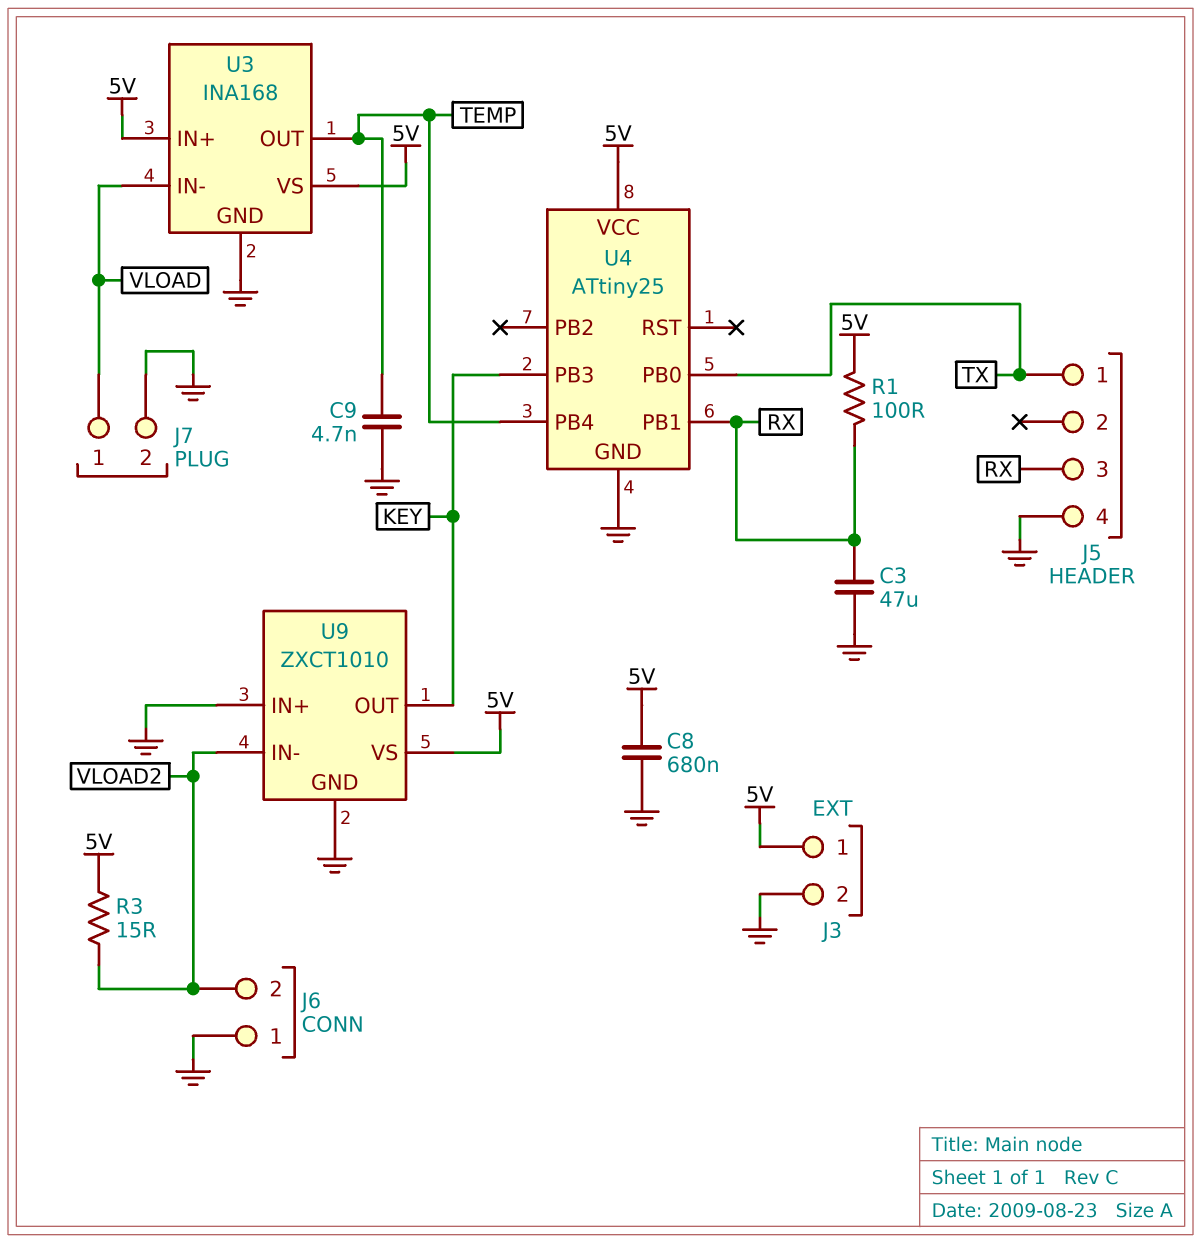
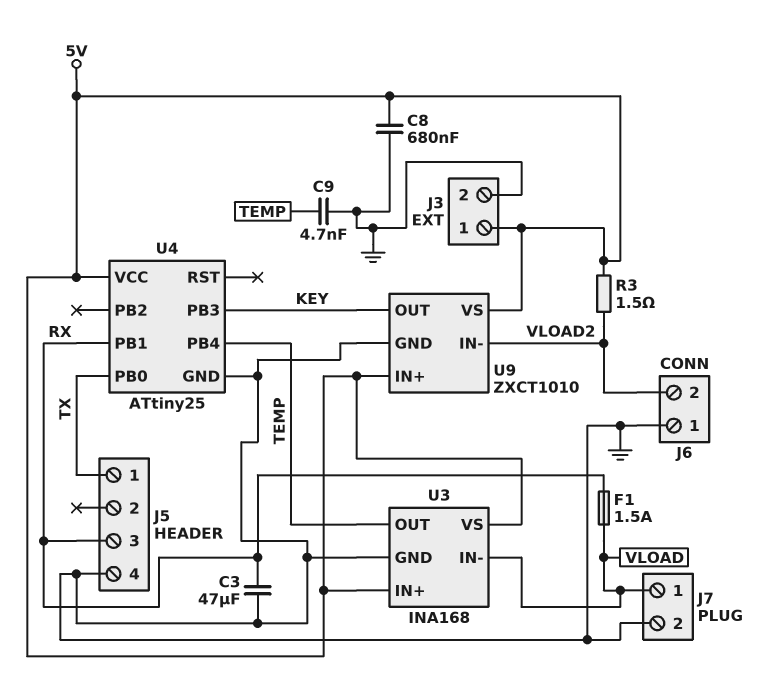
F1: none -> 1.5A (RX, VLOAD)
R1: 100 (5V, RX) -> none
R3: 15 (5V, VLOAD2) -> 1.5 (5V, VLOAD2)
U9 pin IN+: GND -> 5V

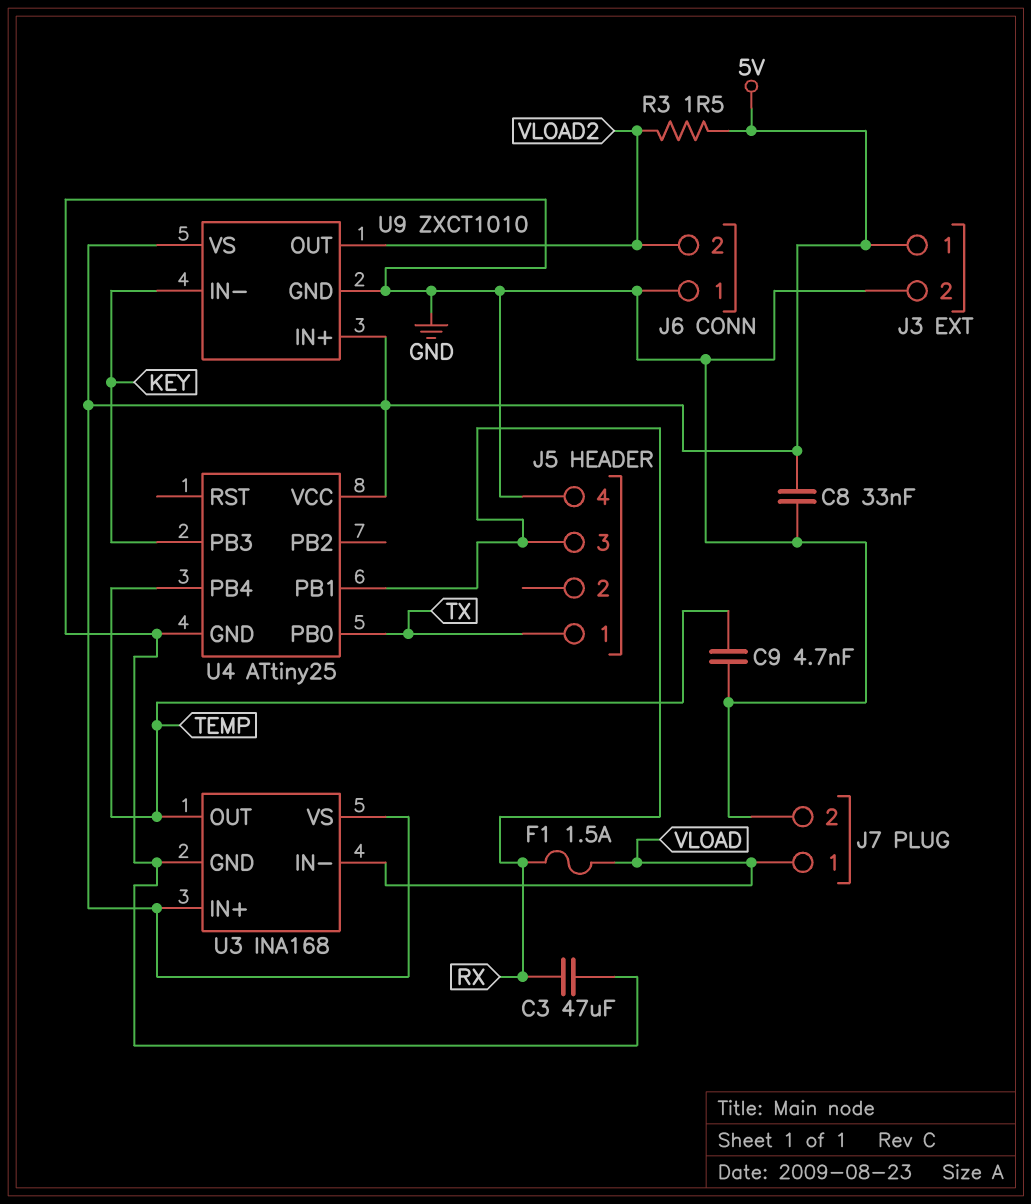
C8: 680nF (5V, GND) -> 33nF (5V, GND)
U9 pin IN-: VLOAD2 -> KEY
U9 pin OUT: KEY -> VLOAD2

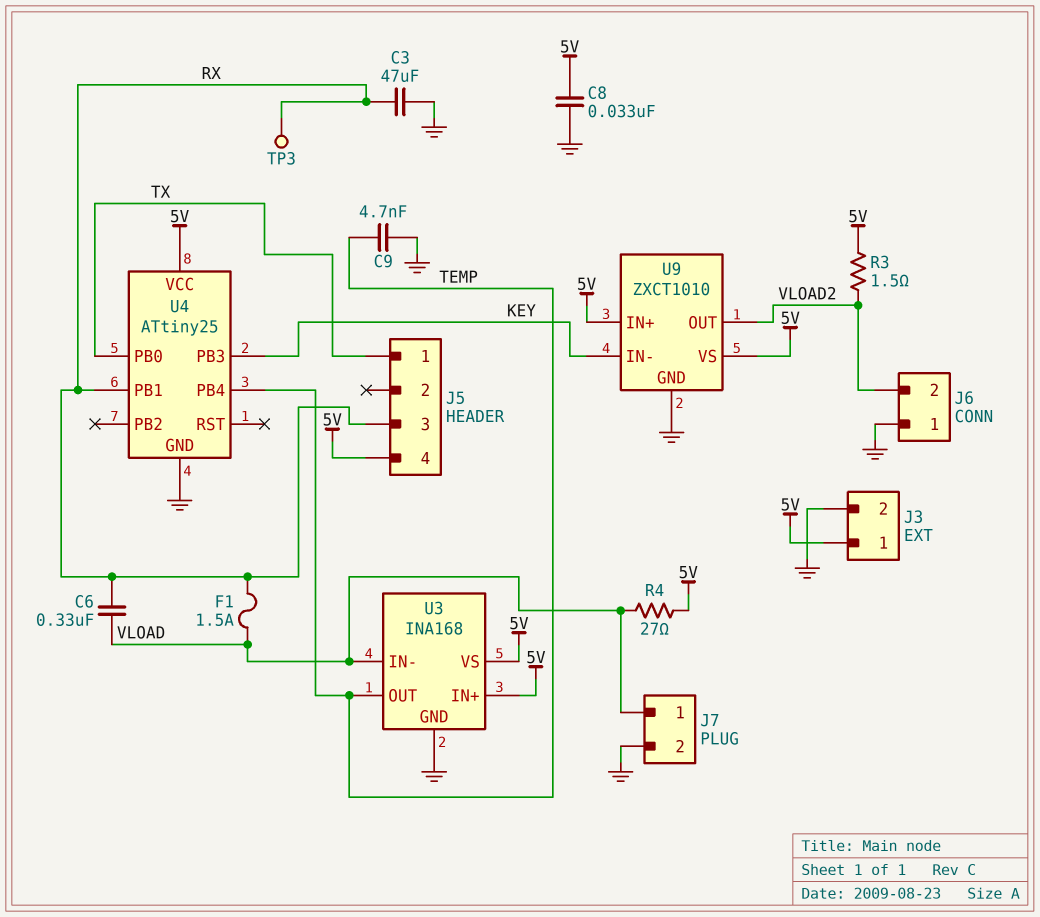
C6: none -> 330nF (RX, VLOAD)
J5 pin 4: GND -> 5V
R4: none -> 27 (5V, VLOAD)
TP3: none -> test point (RX)

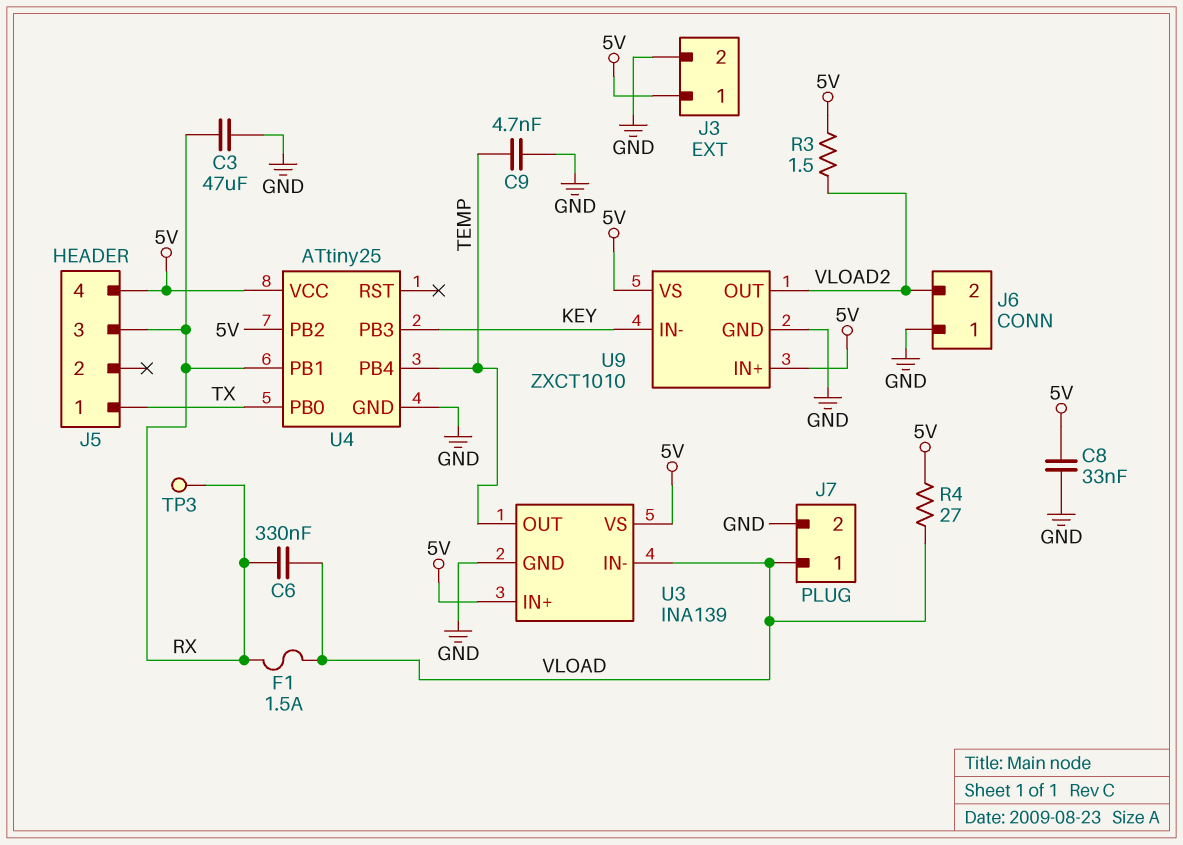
U3: INA168 -> INA139
U4 pin PB2: none -> 5V

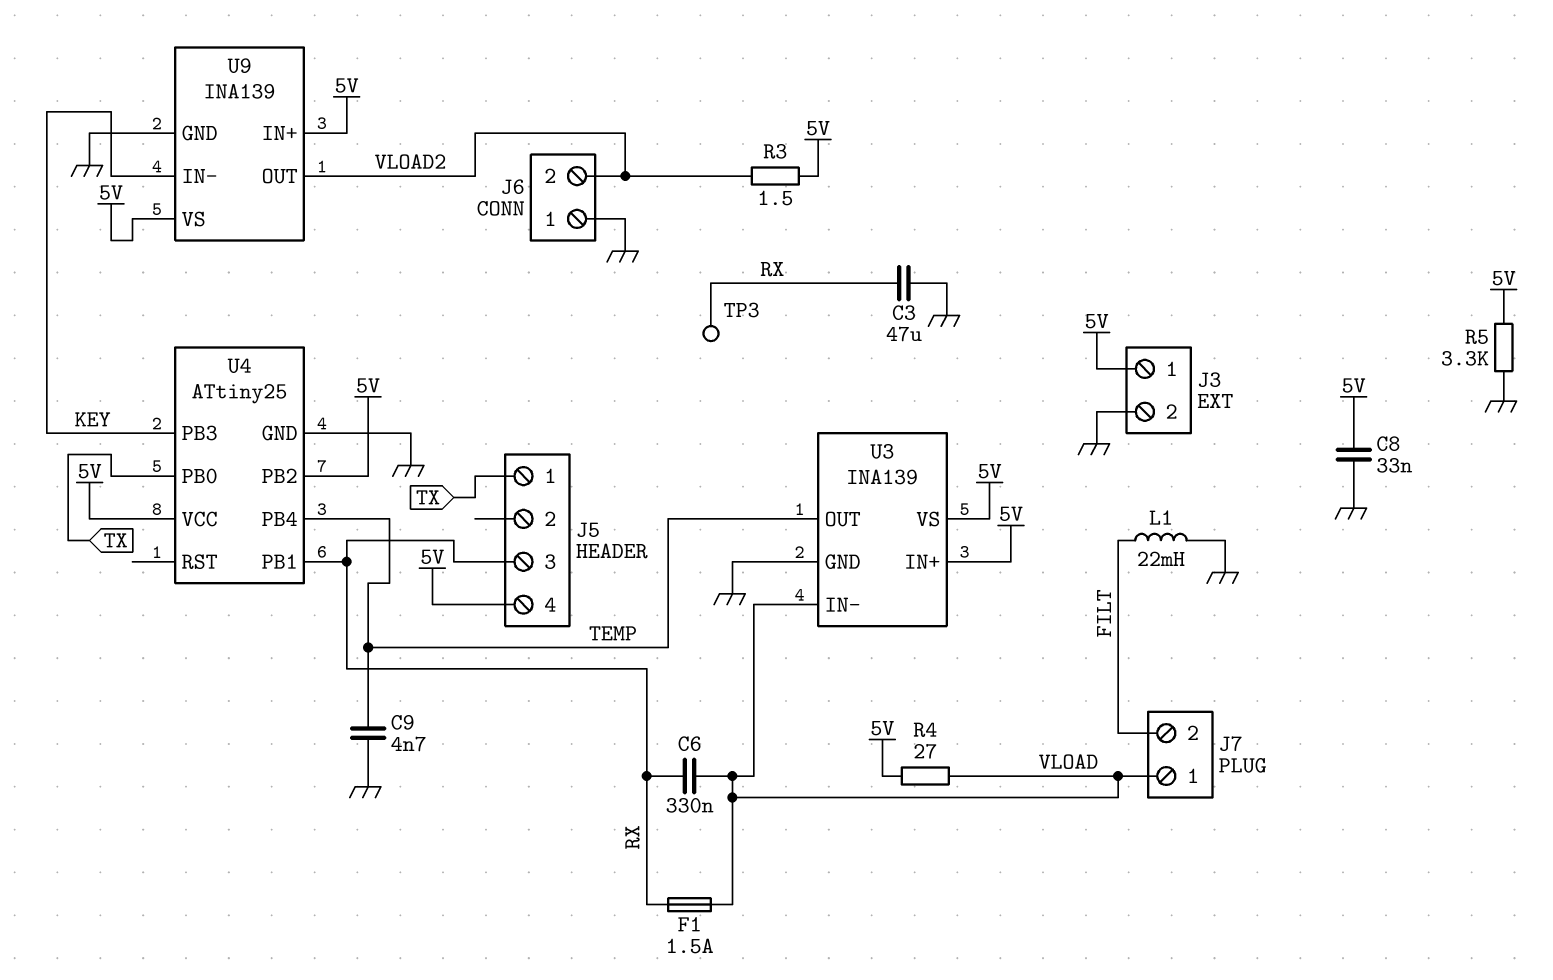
J7 pin 2: GND -> FILT
L1: none -> 22mH (FILT, GND)
R5: none -> 3.3k (5V, GND)
U9: ZXCT1010 -> INA139

